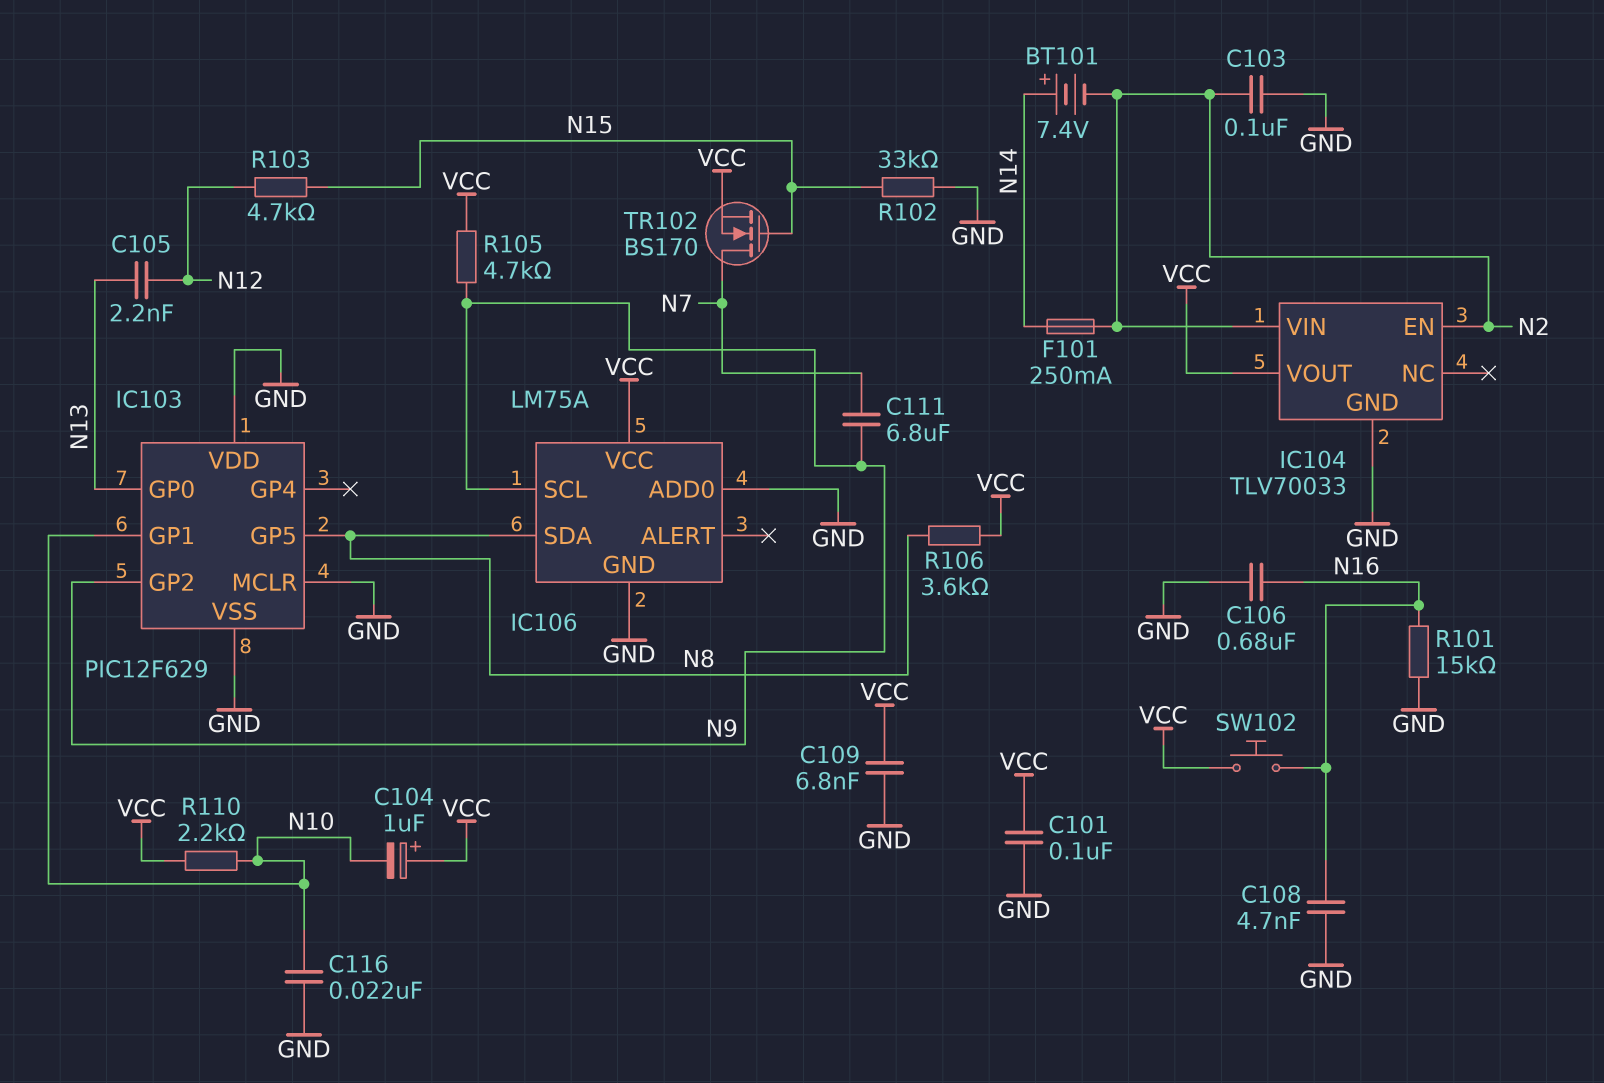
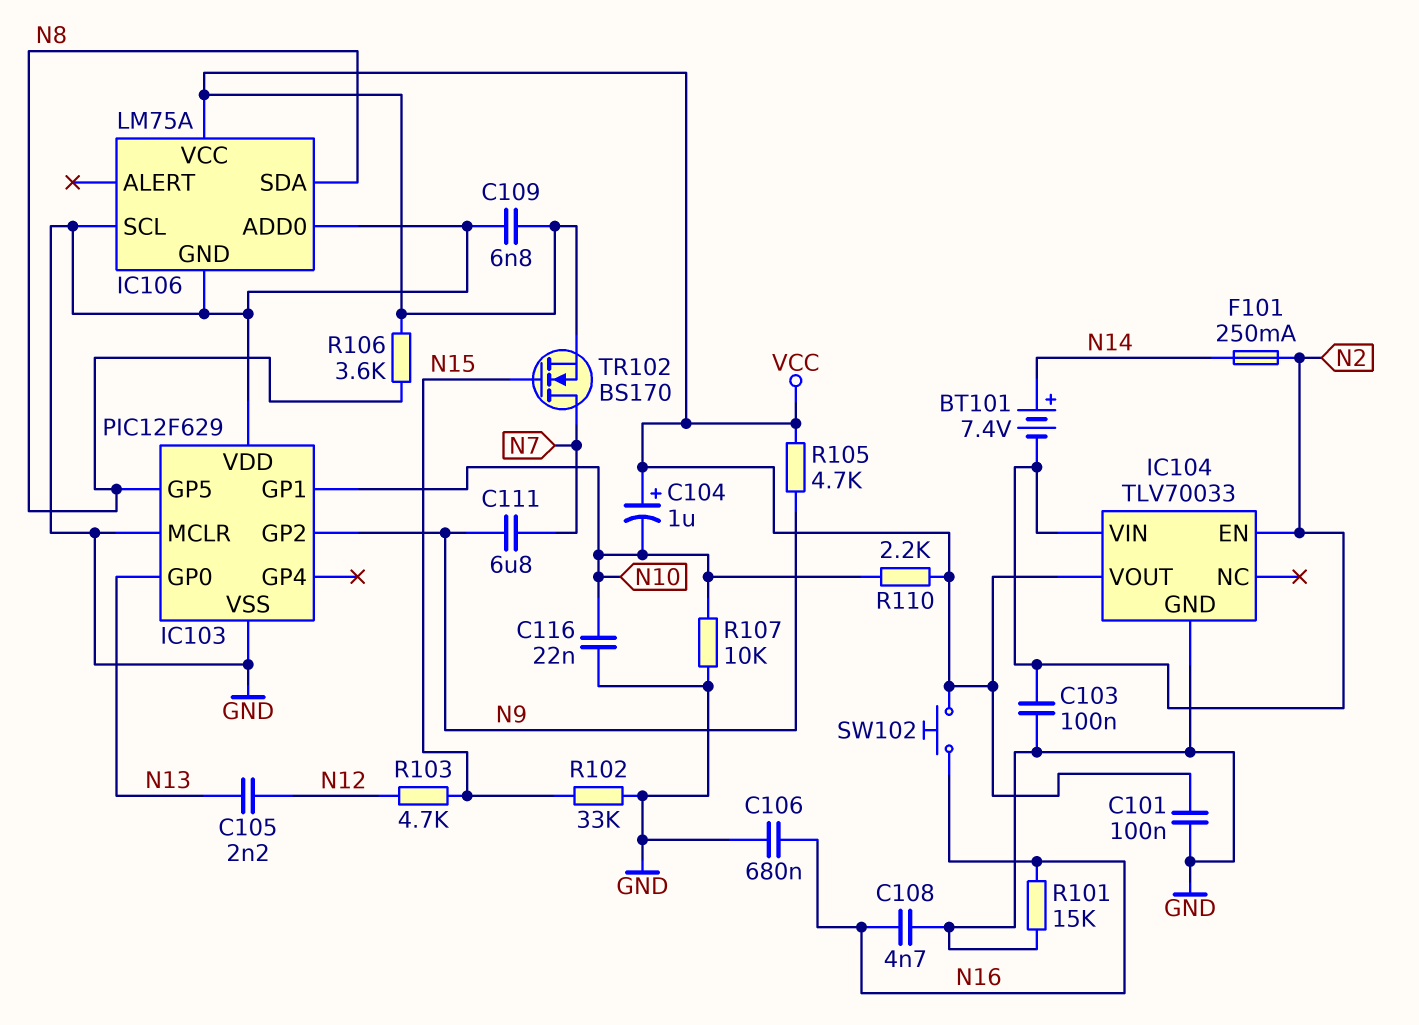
IC106 pin SCL: N9 -> GND
R107: none -> 10k (GND, N10)

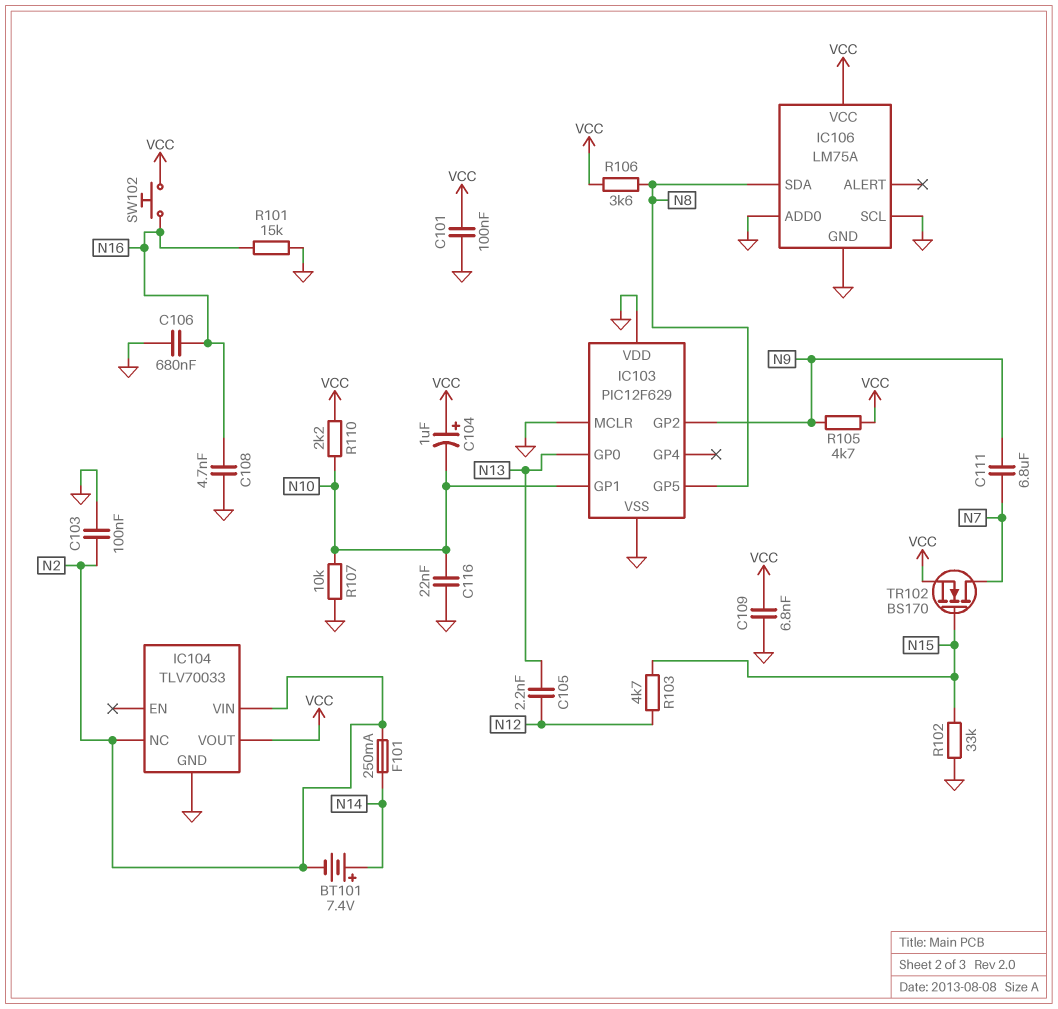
IC104 pin EN: N2 -> none
IC104 pin NC: none -> N2

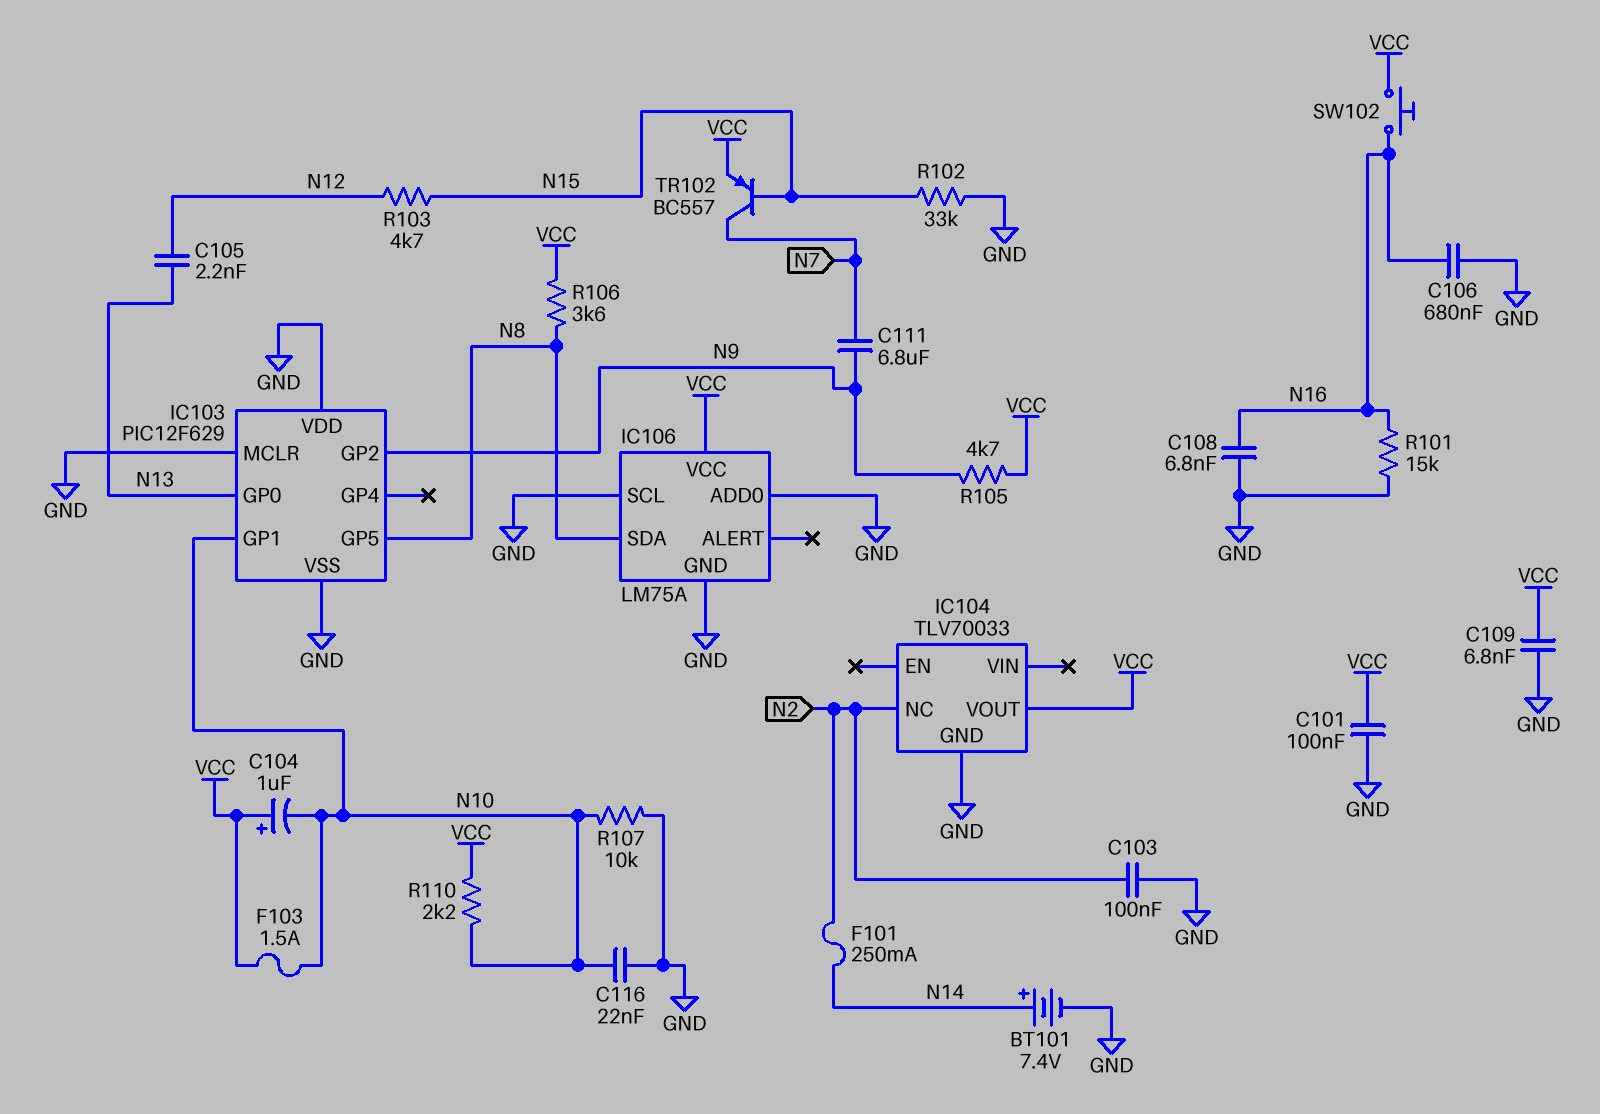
BT101: 7.4V (plus N14, minus N2) -> 7.4V (plus N14, minus GND)
C108: 4.7nF (GND, N16) -> 6.8nF (GND, N16)
F103: none -> 1.5A (N10, VCC)
IC104 pin VIN: N2 -> none
TR102: NMOS BS170 (G N15, D N7, S VCC) -> PNP BC557 (B N15, C N7, E VCC)

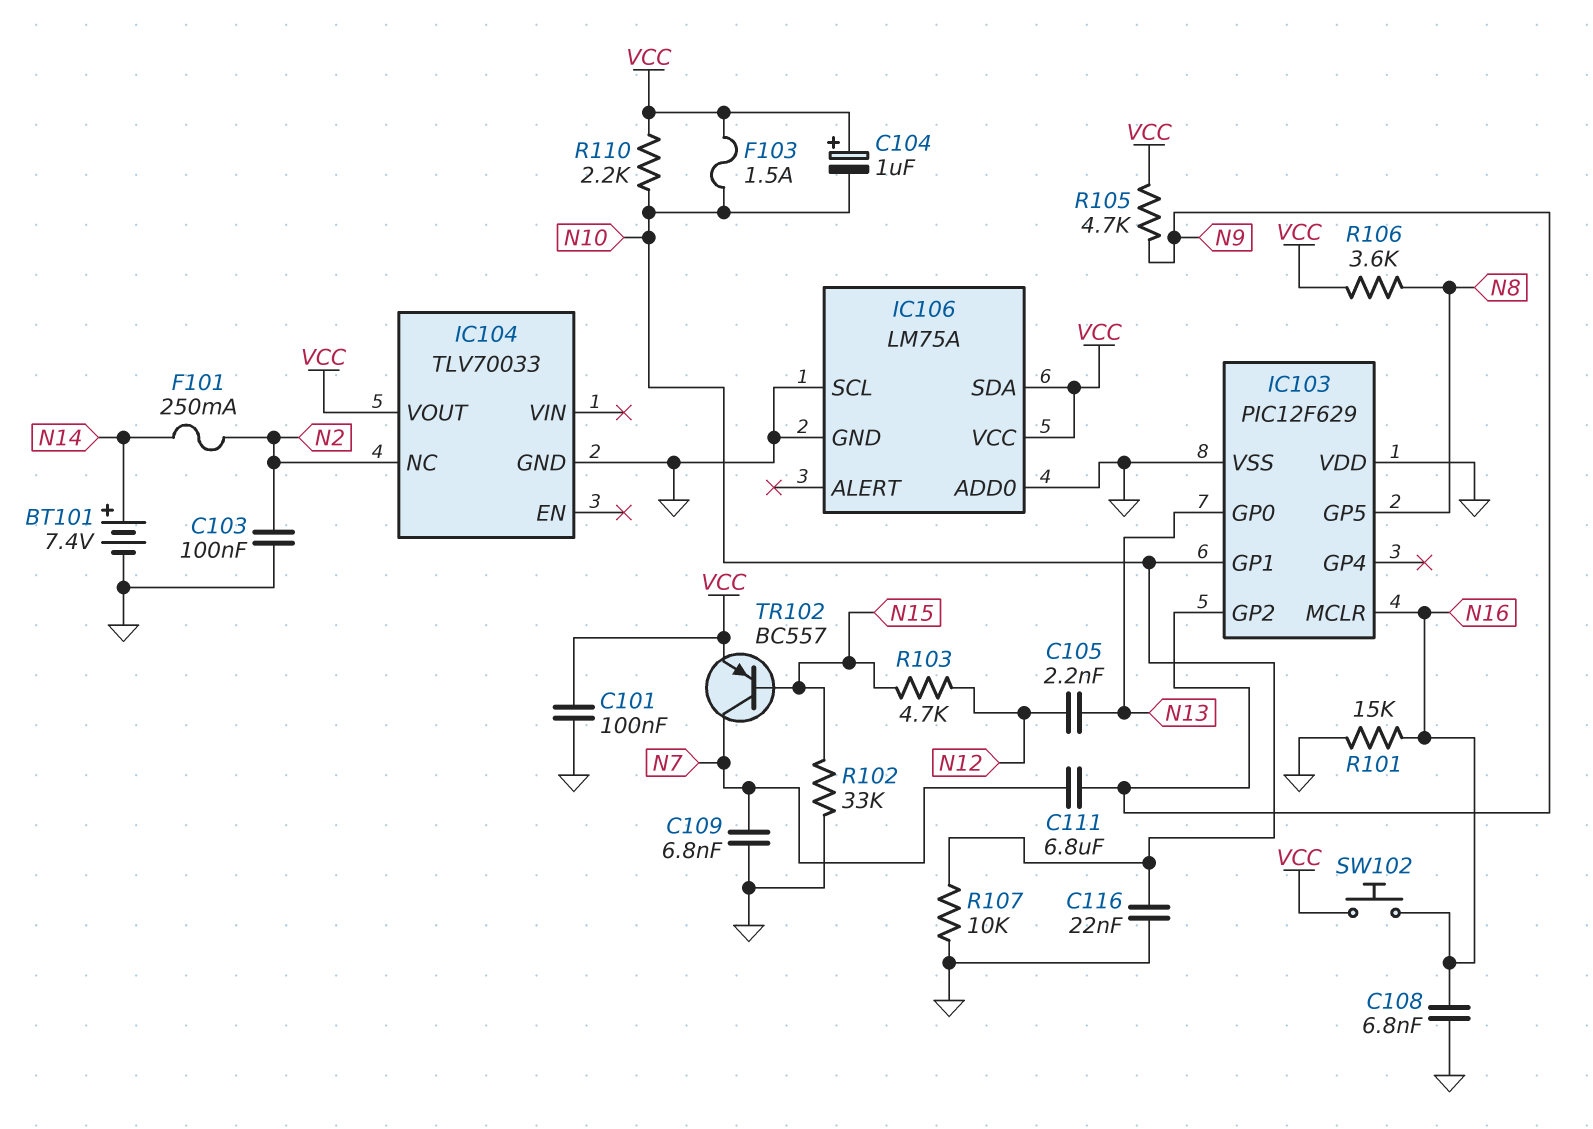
C106: 680nF (GND, N16) -> none
C109: 6.8nF (GND, VCC) -> 6.8nF (GND, N7)
IC103 pin MCLR: GND -> N16
IC106 pin SDA: N8 -> VCC

